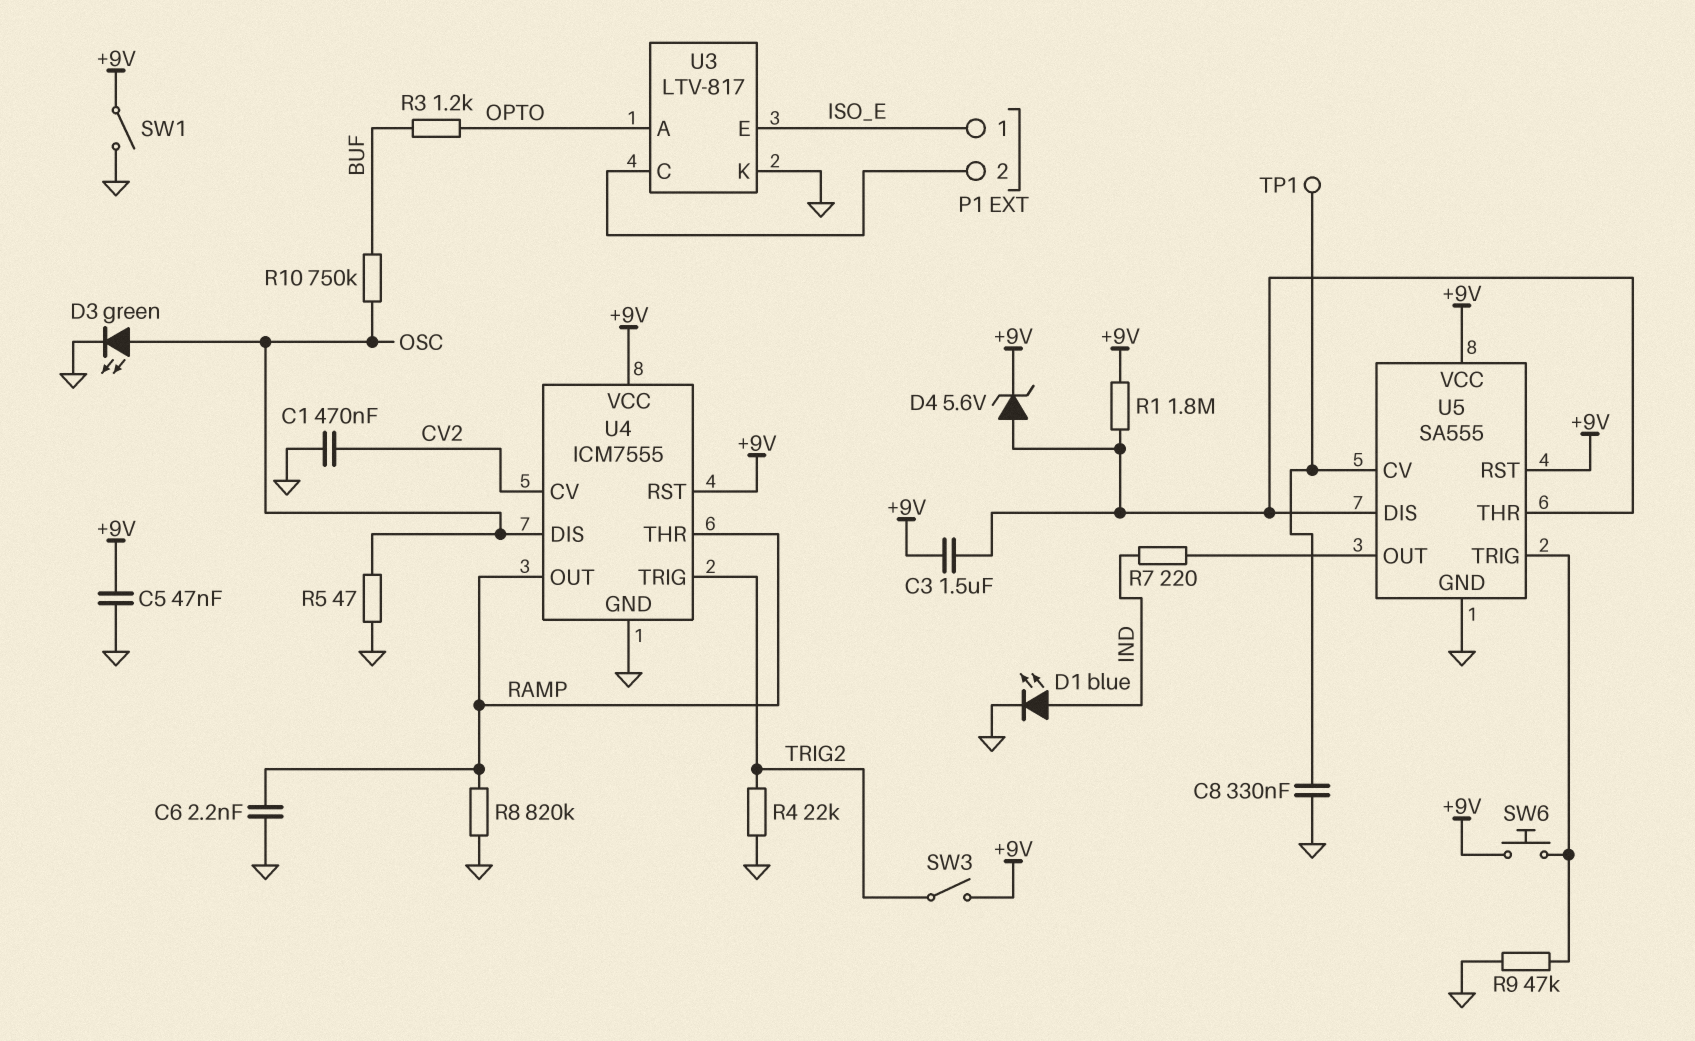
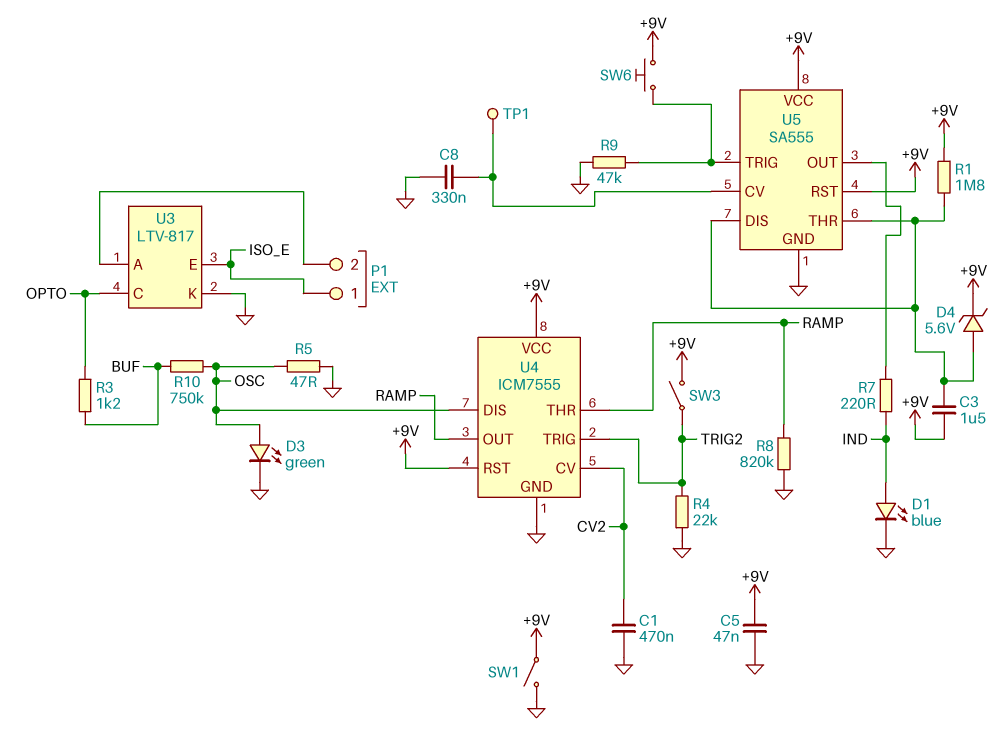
C6: 2.2nF (GND, RAMP) -> none
U3 pin A: OPTO -> P1/2
U3 pin C: P1/2 -> OPTO

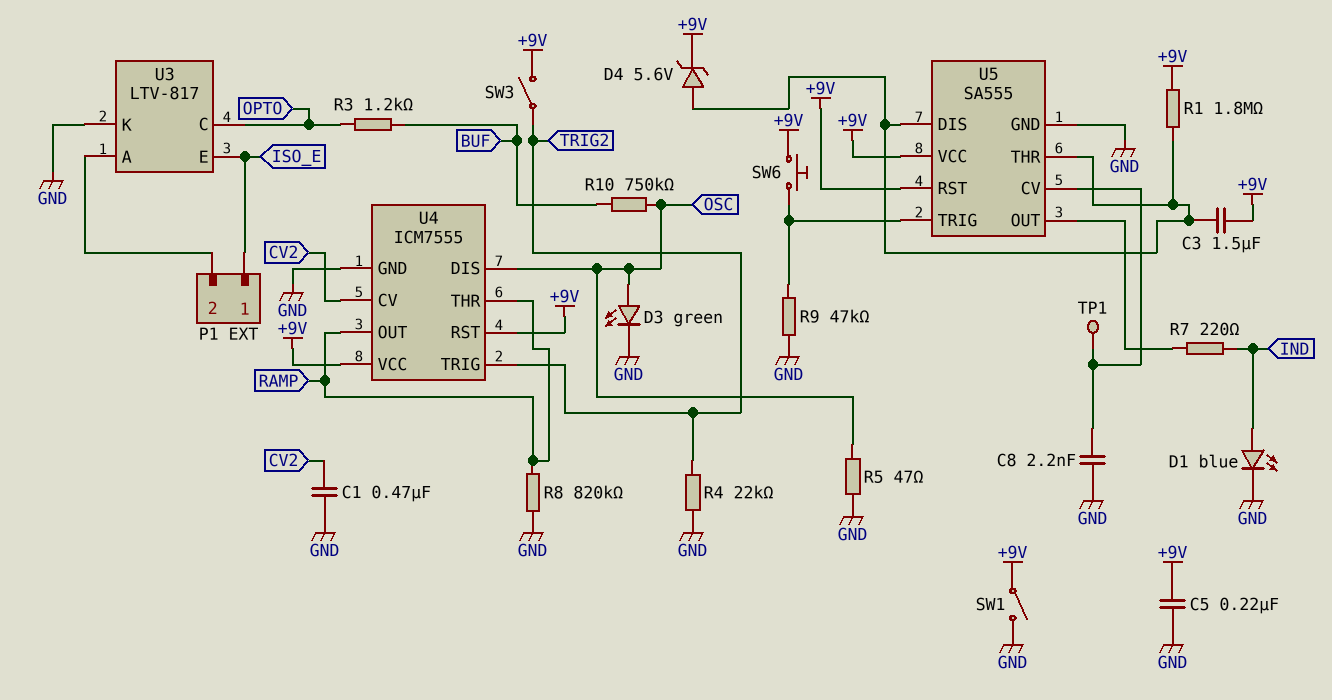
C5: 47nF (+9V, GND) -> 220nF (+9V, GND)
C8: 330nF (GND, U5/CV) -> 2.2nF (GND, U5/CV)

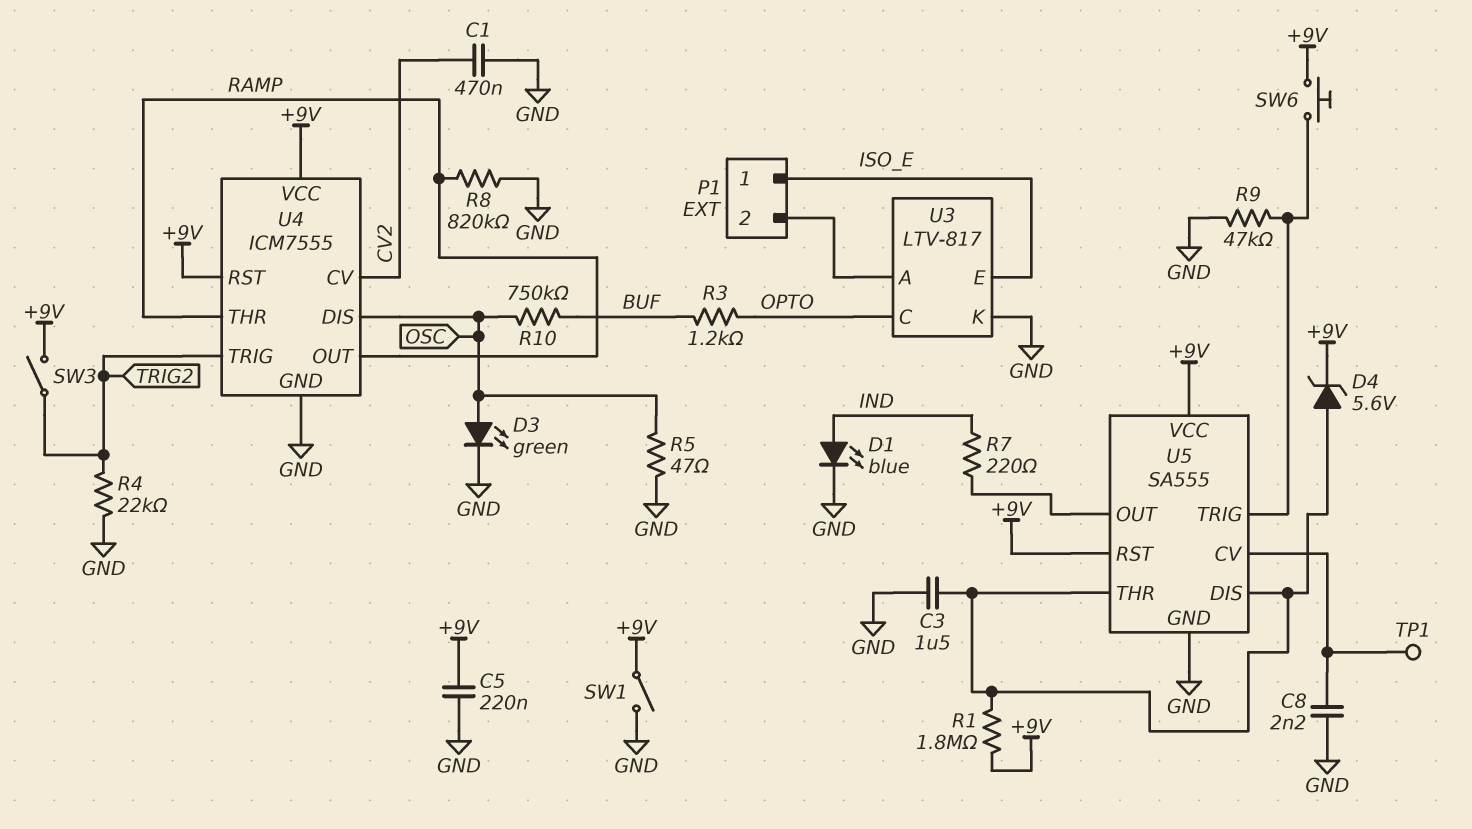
C3: 1.5uF (+9V, U5/DIS) -> 1.5uF (GND, U5/DIS)

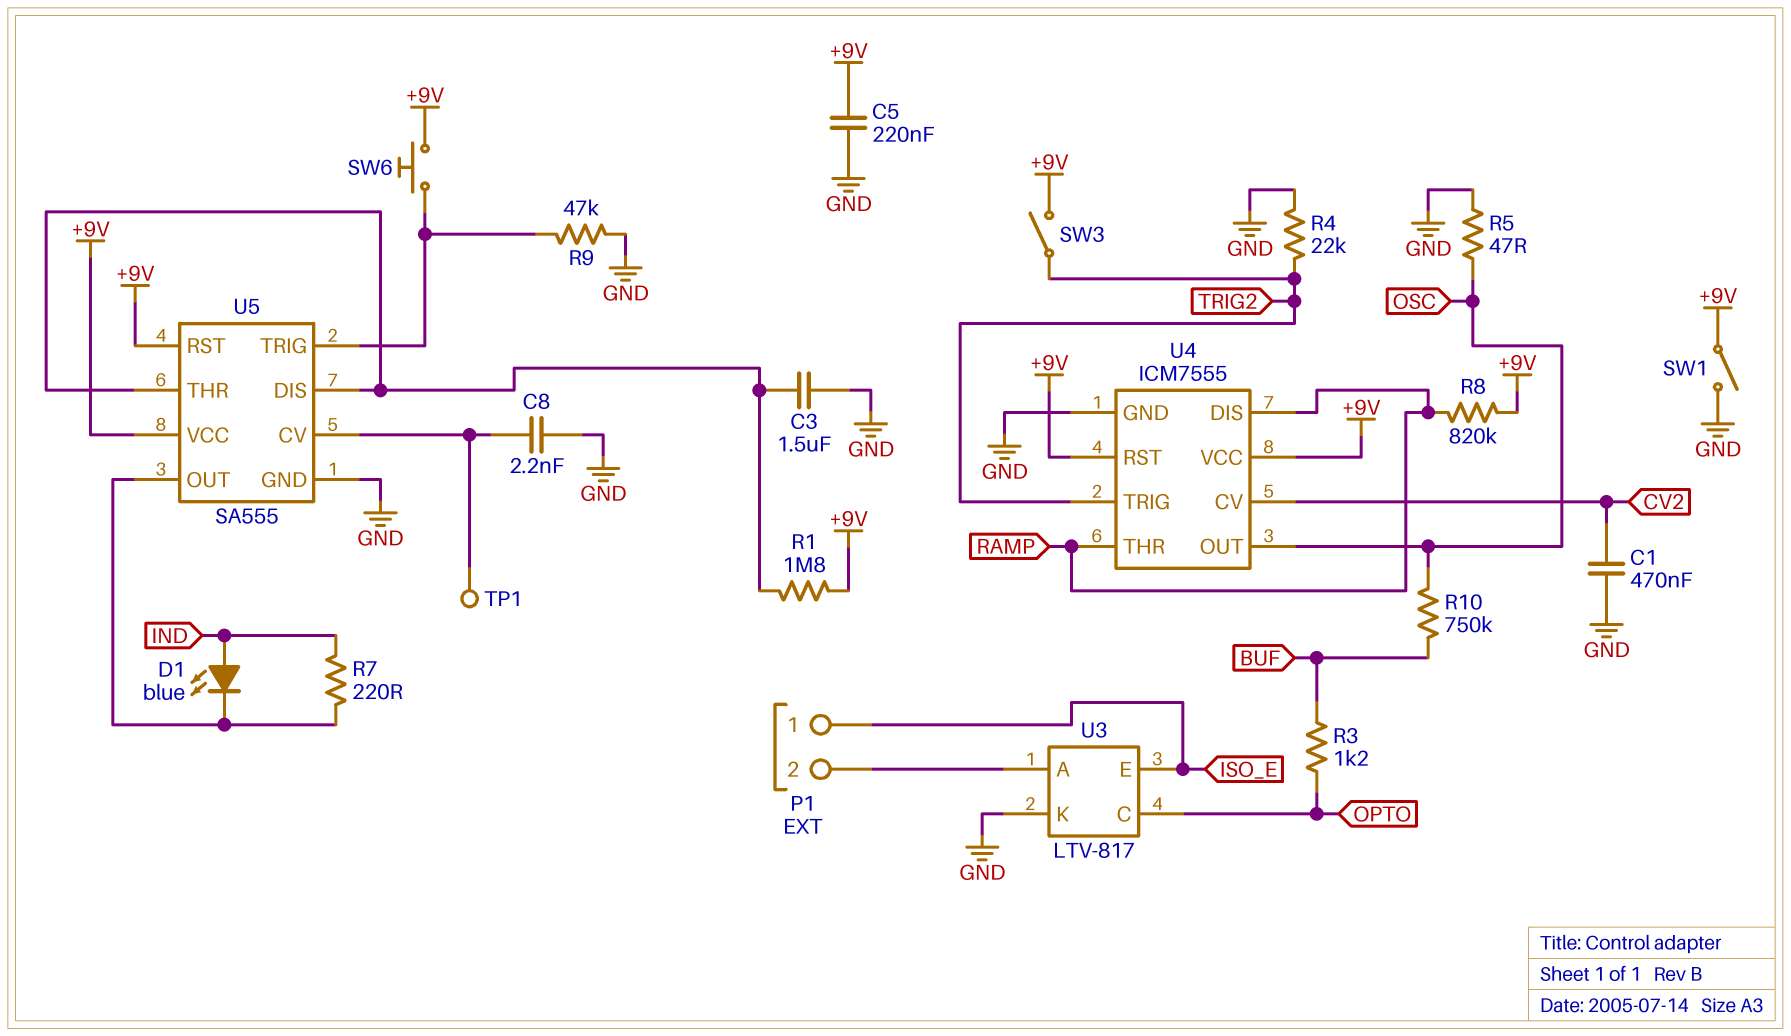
D1: LED blue (A IND, K GND) -> LED blue (A IND, K U5/OUT)
D3: LED green (A OSC, K GND) -> none
D4: zener 5.6V (A U5/DIS, K +9V) -> none
R8: 820k (GND, RAMP) -> 820k (+9V, RAMP)
U4 pin DIS: OSC -> RAMP
U4 pin OUT: RAMP -> OSC

